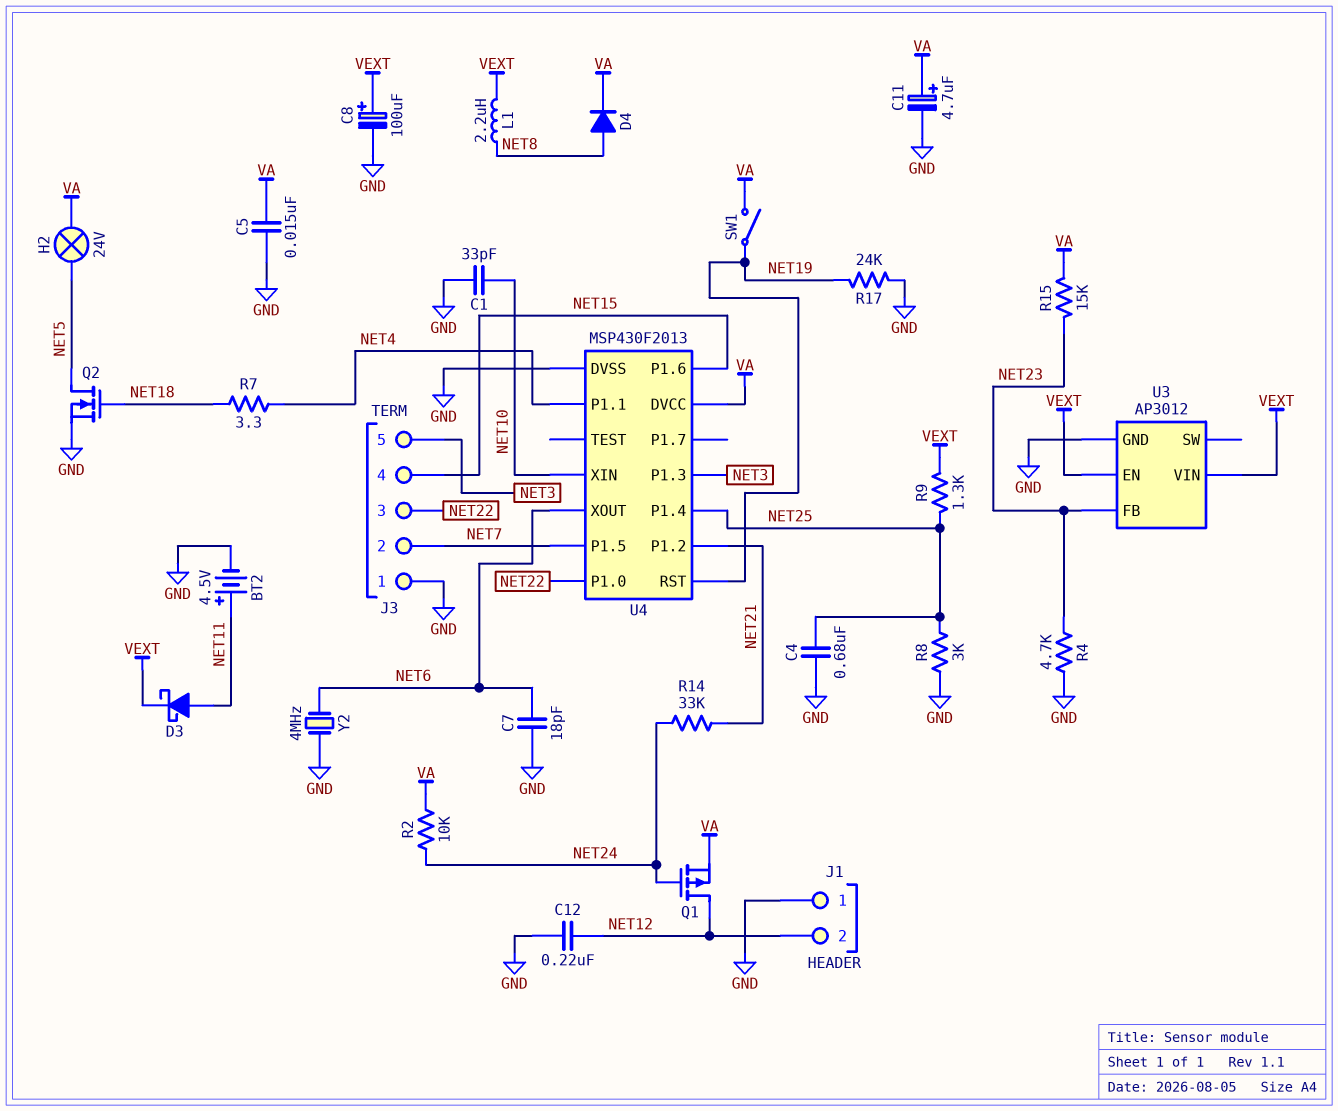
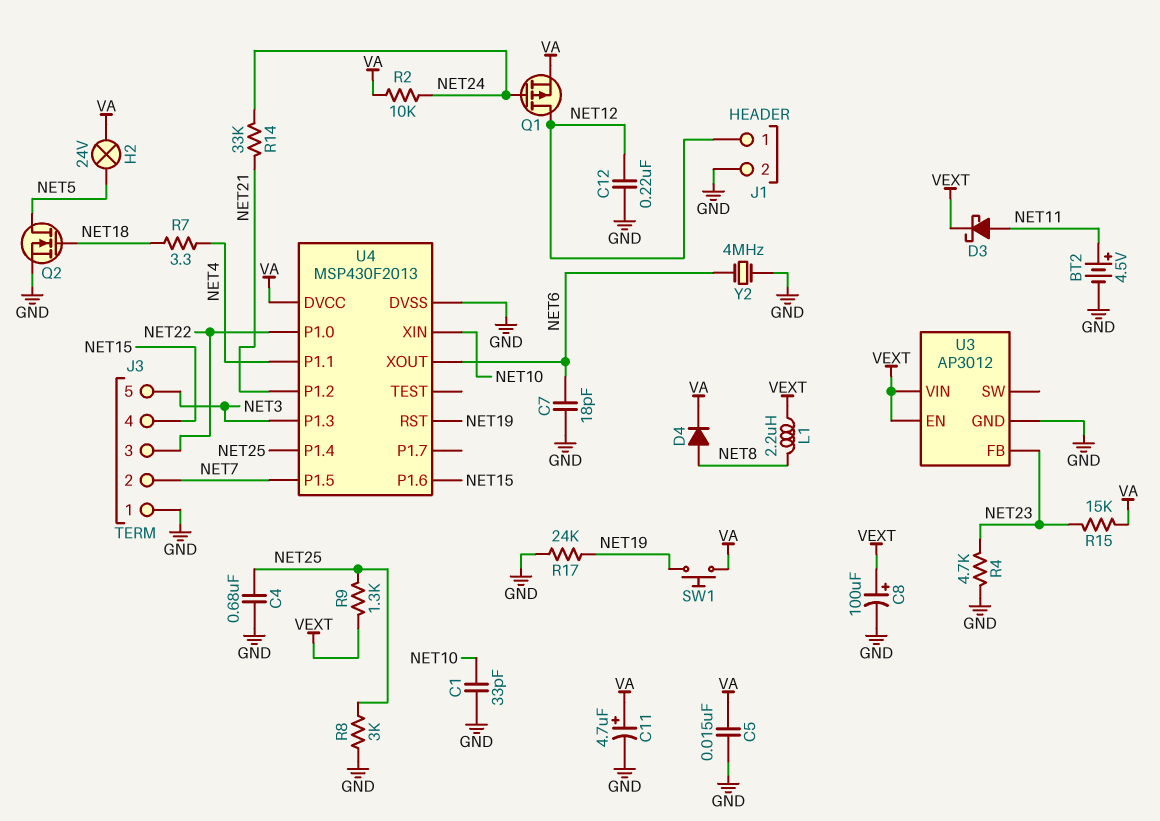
J1 pin 1: GND -> NET12
J1 pin 2: NET12 -> GND
SW1: switch (NET19, VA) -> button (NET19, VA)

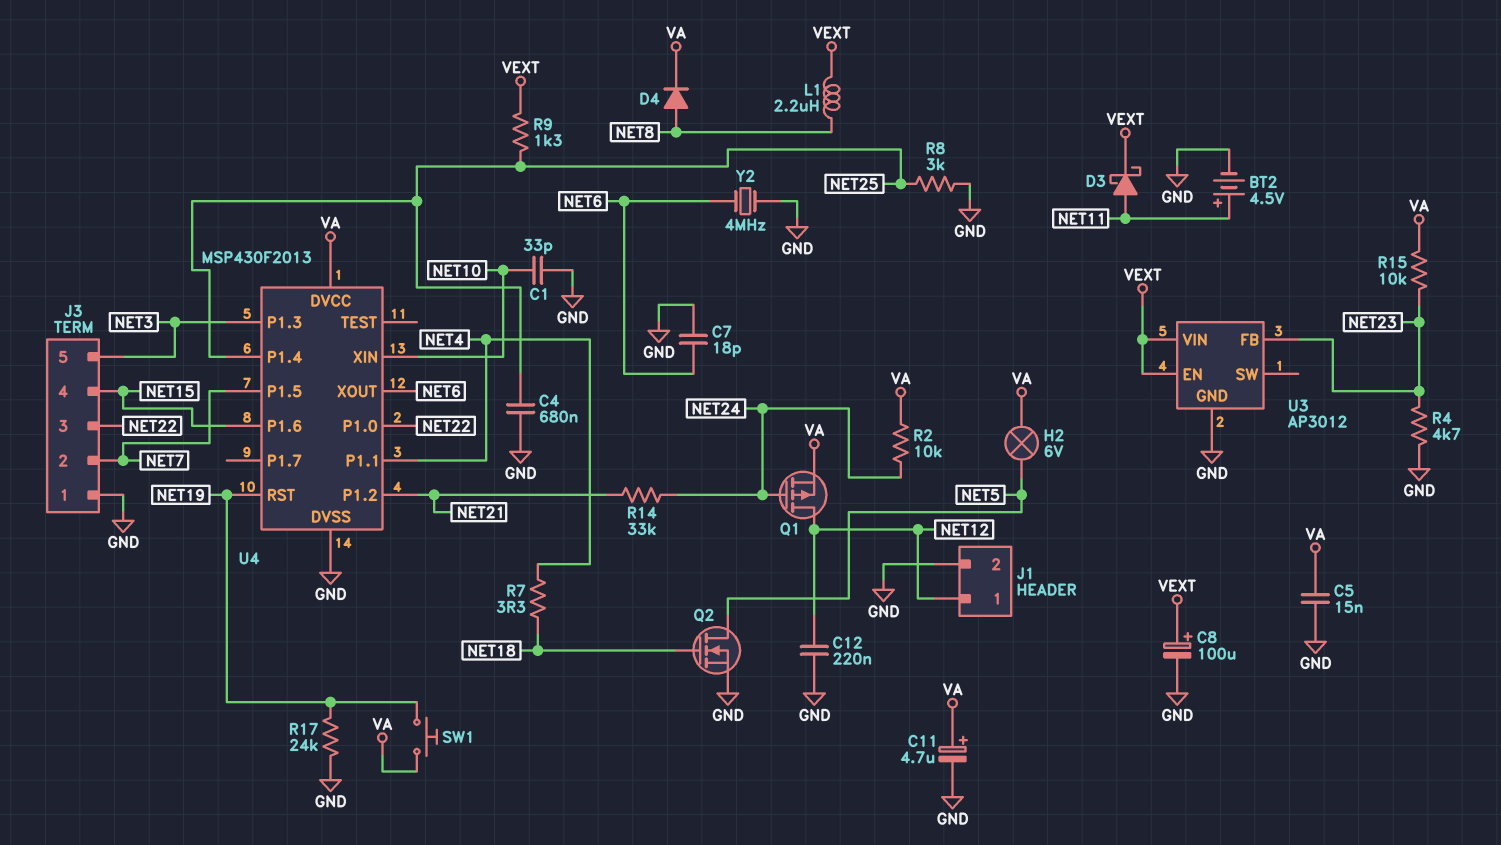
H2: lamp 24V (NET5, VA) -> lamp 6V (NET5, VA)
R15: 15k (NET23, VA) -> 10k (NET23, VA)

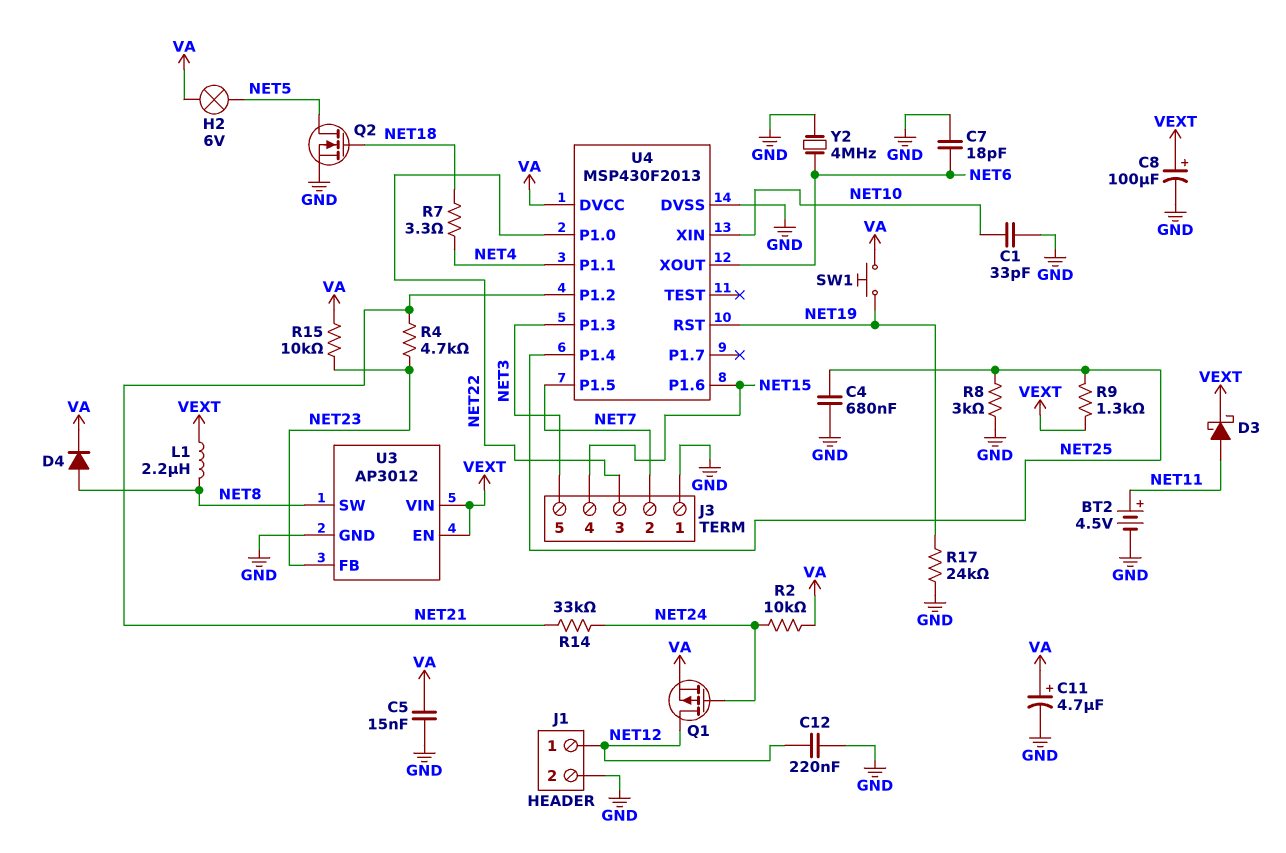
R4: 4.7k (GND, NET23) -> 4.7k (NET21, NET23)
U3 pin SW: none -> NET8

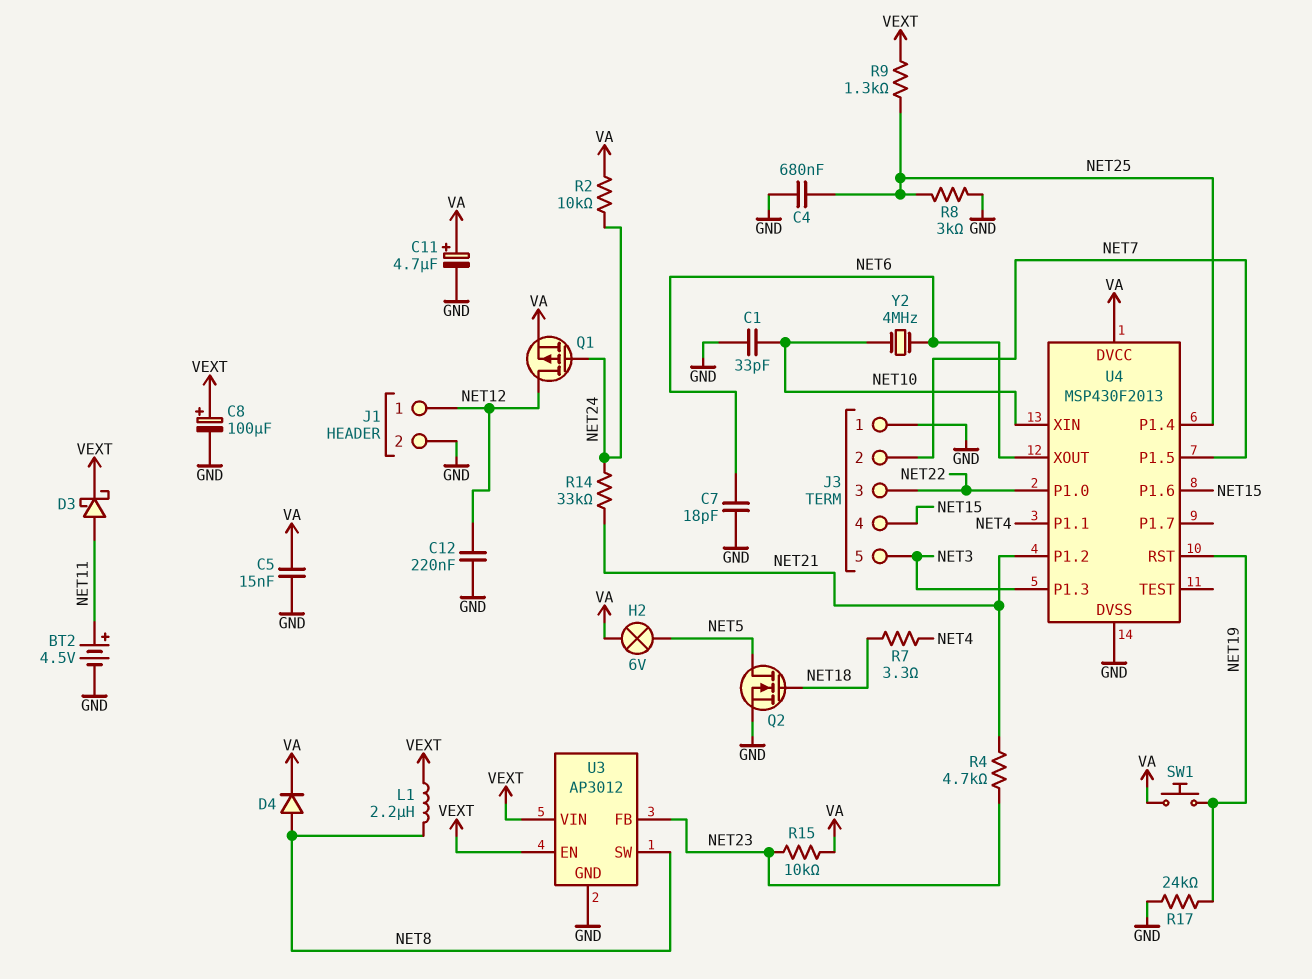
Y2: 4MHz (GND, NET6) -> 4MHz (NET6, NET10)

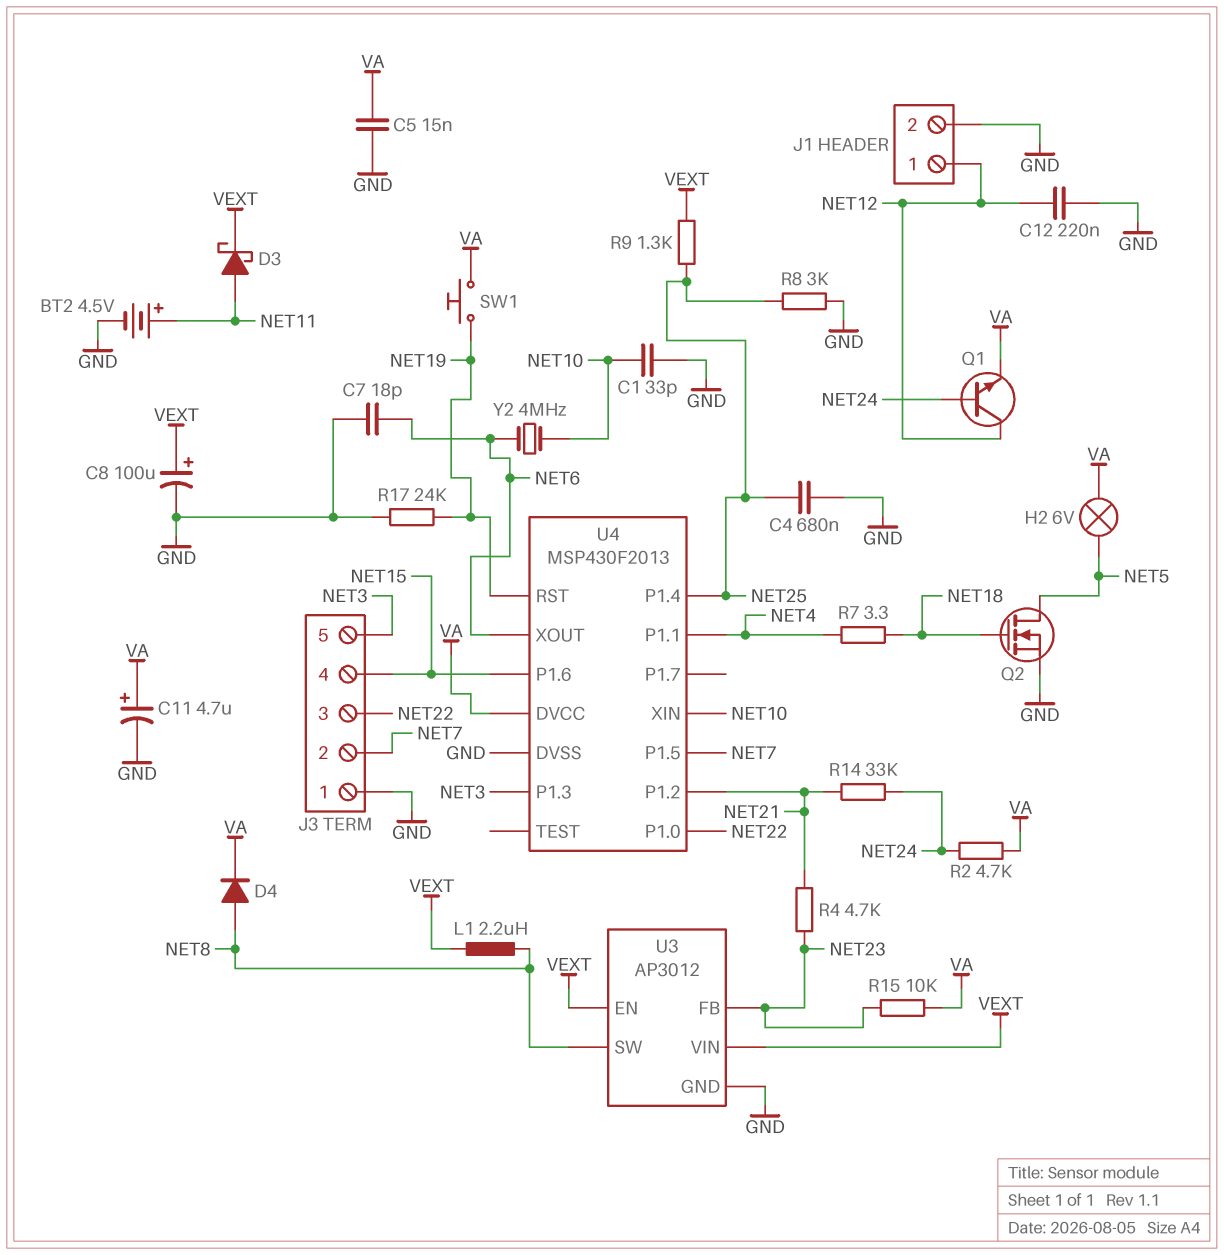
Q1: PMOS (G NET24, D NET12, S VA) -> NPN (B NET24, C NET12, E VA)
R2: 10k (NET24, VA) -> 4.7k (NET24, VA)

